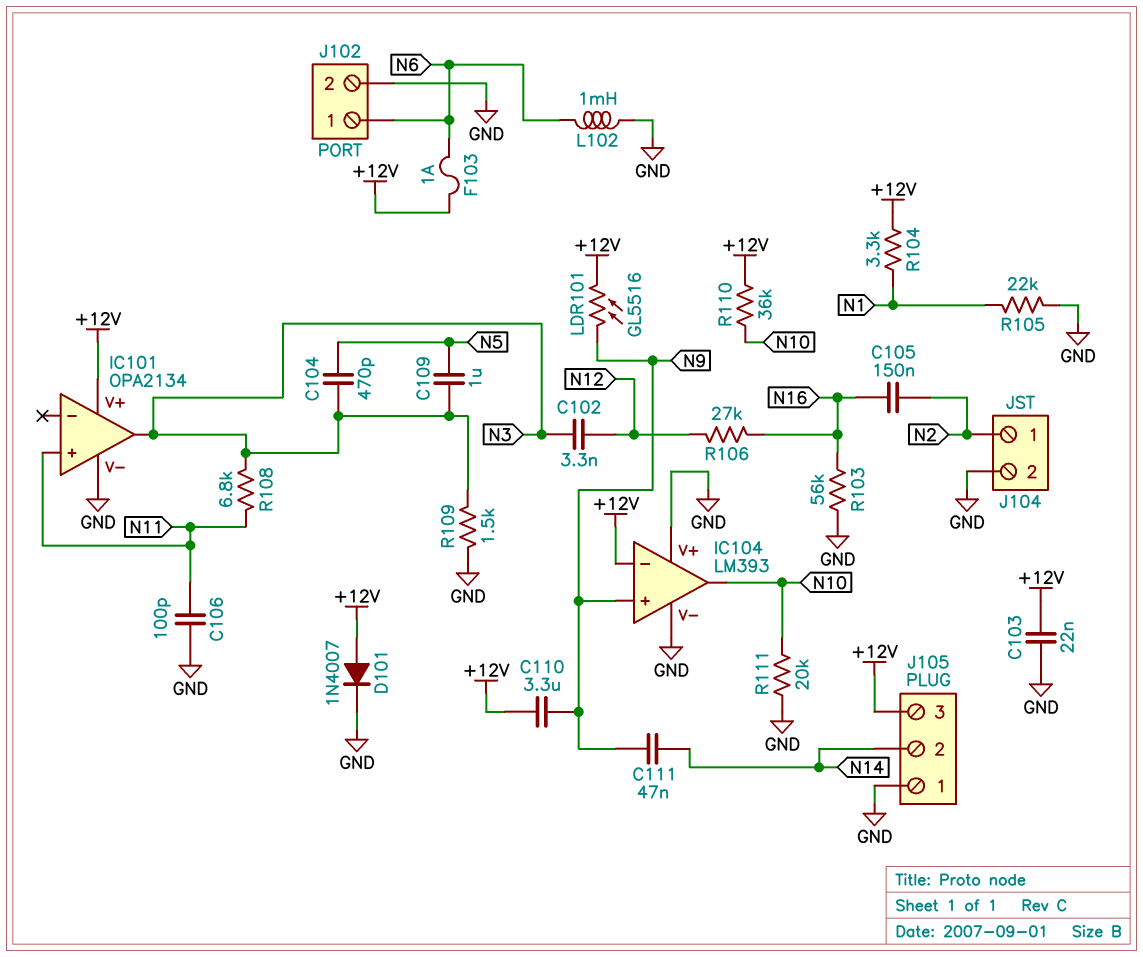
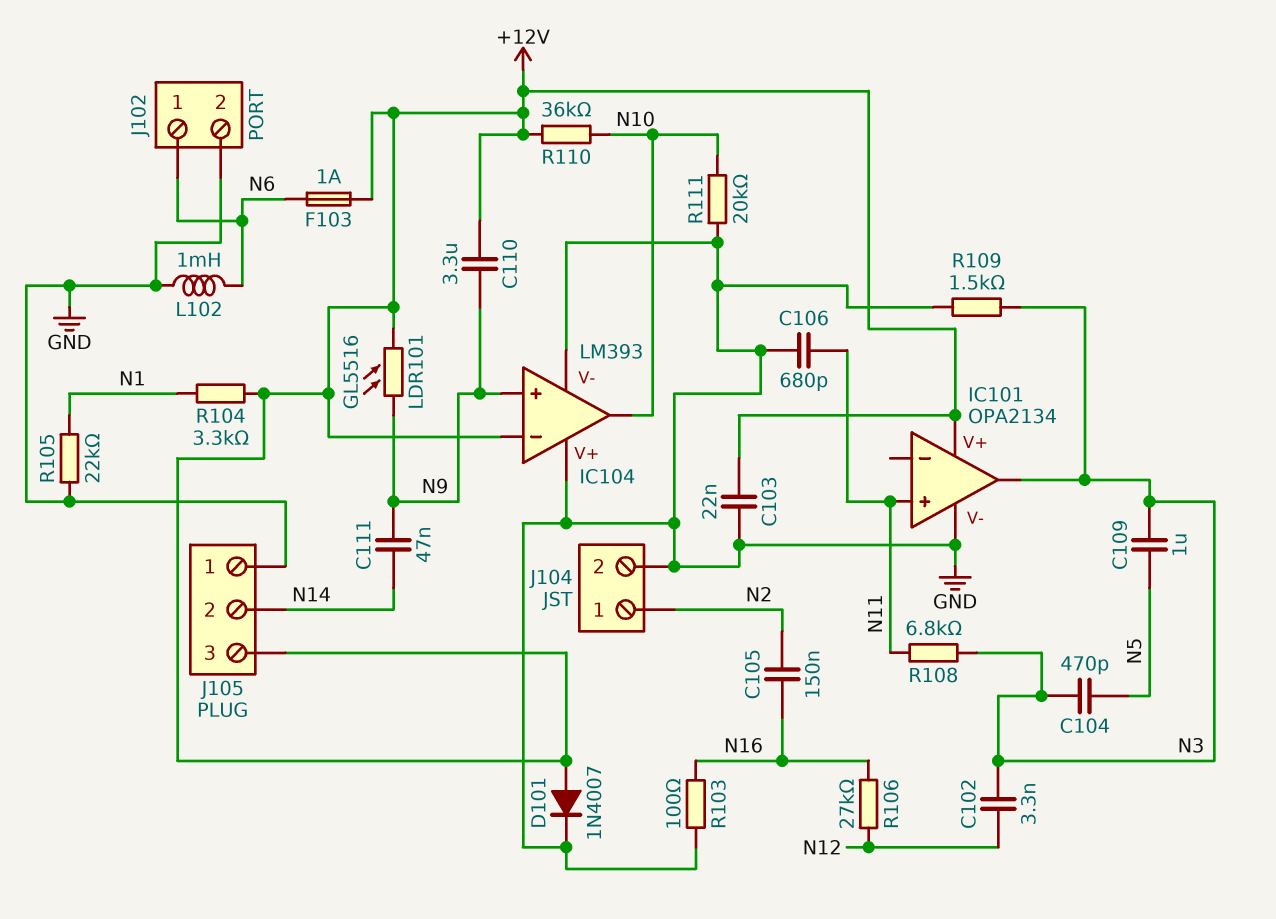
C106: 100pF (GND, N11) -> 680pF (GND, N11)
R103: 56k (GND, N16) -> 100 (GND, N16)

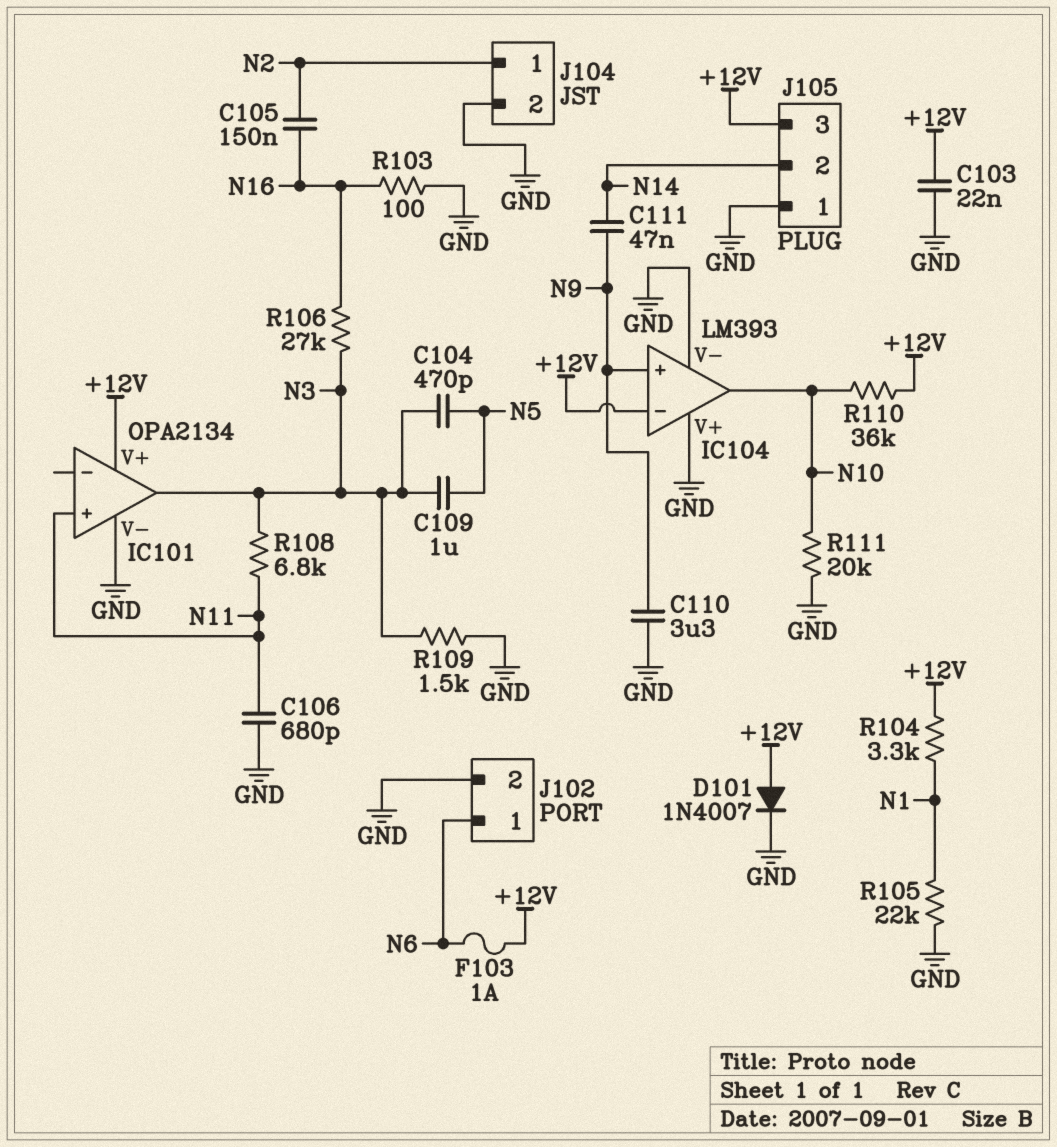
C102: 3.3nF (N3, N12) -> none
C110: 3.3uF (+12V, N9) -> 3.3uF (GND, N9)
L102: 1mH (GND, N6) -> none
LDR101: GL5516 (+12V, N9) -> none
R106: 27k (N12, N16) -> 27k (N3, N16)

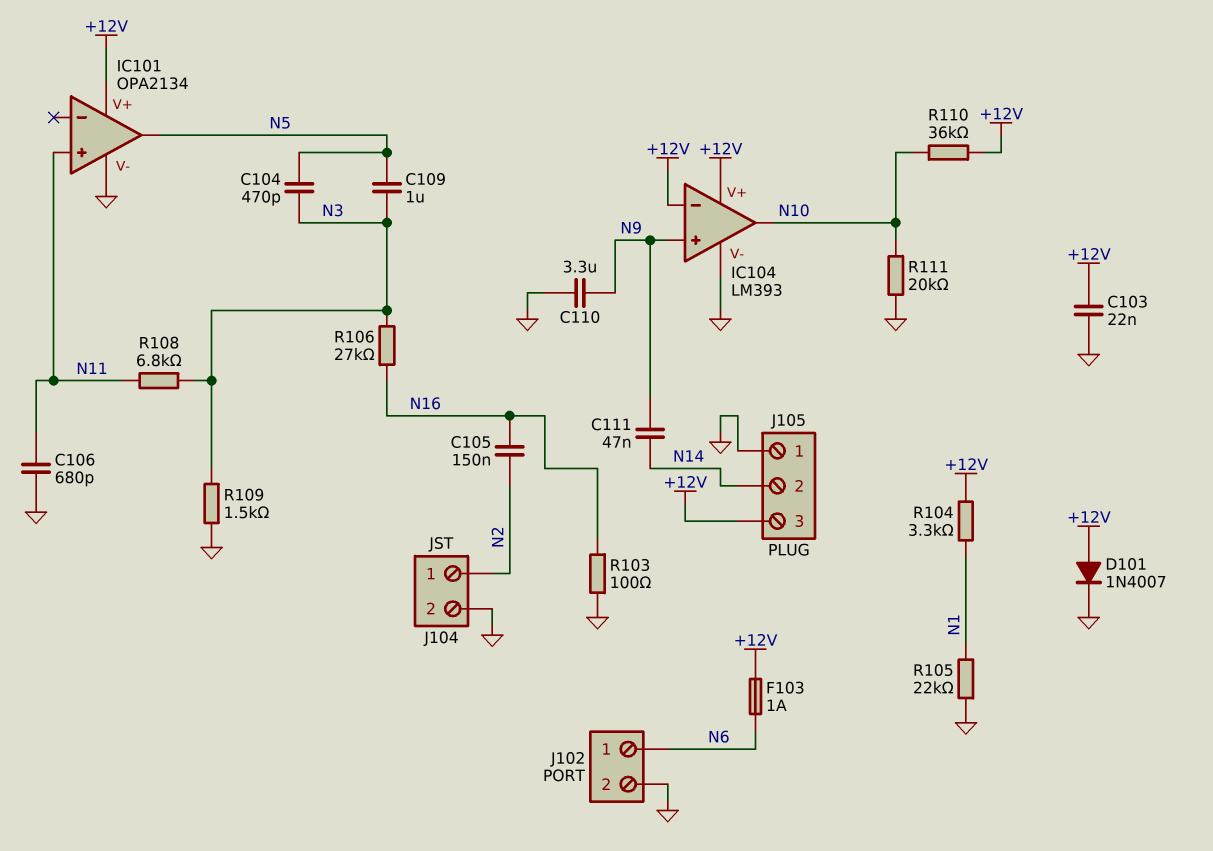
IC101 pin out: N3 -> N5
IC104 pin V+: GND -> +12V

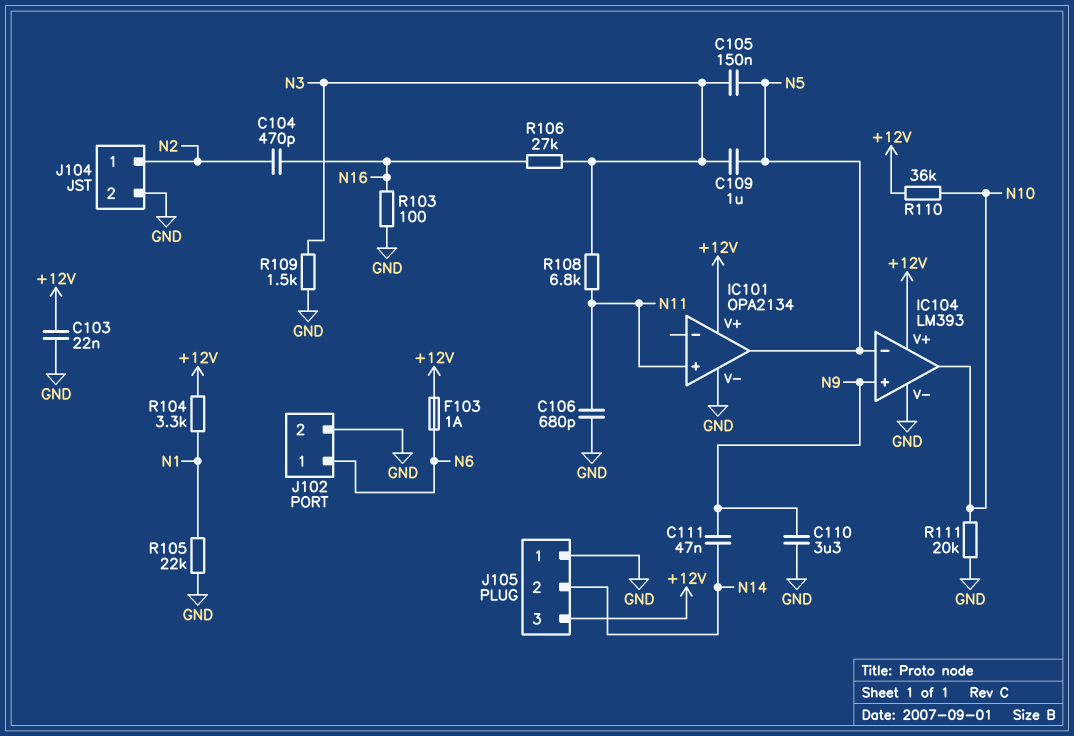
C104: 470pF (N3, N5) -> 470pF (N2, N16)
C105: 150nF (N2, N16) -> 150nF (N3, N5)
D101: diode 1N4007 (A +12V, K GND) -> none
IC104 pin in-: +12V -> N5

